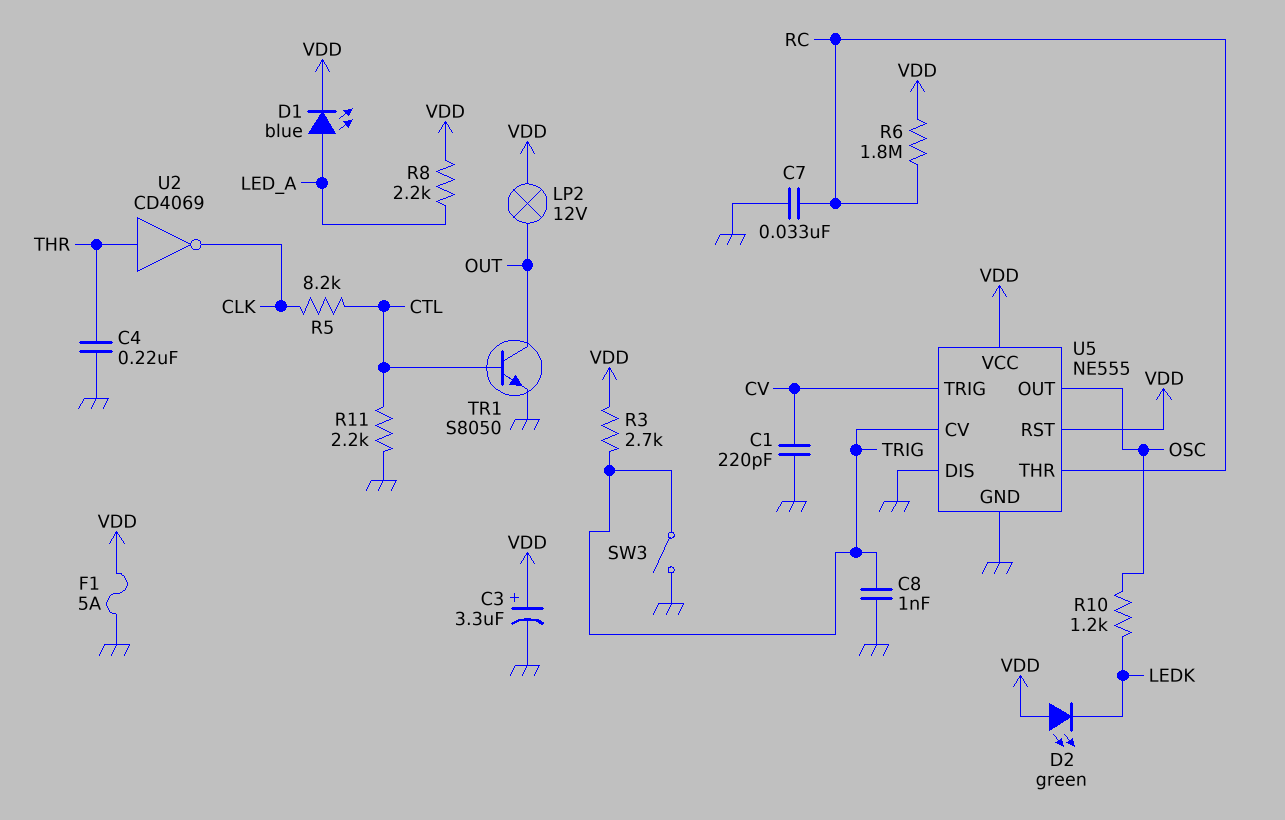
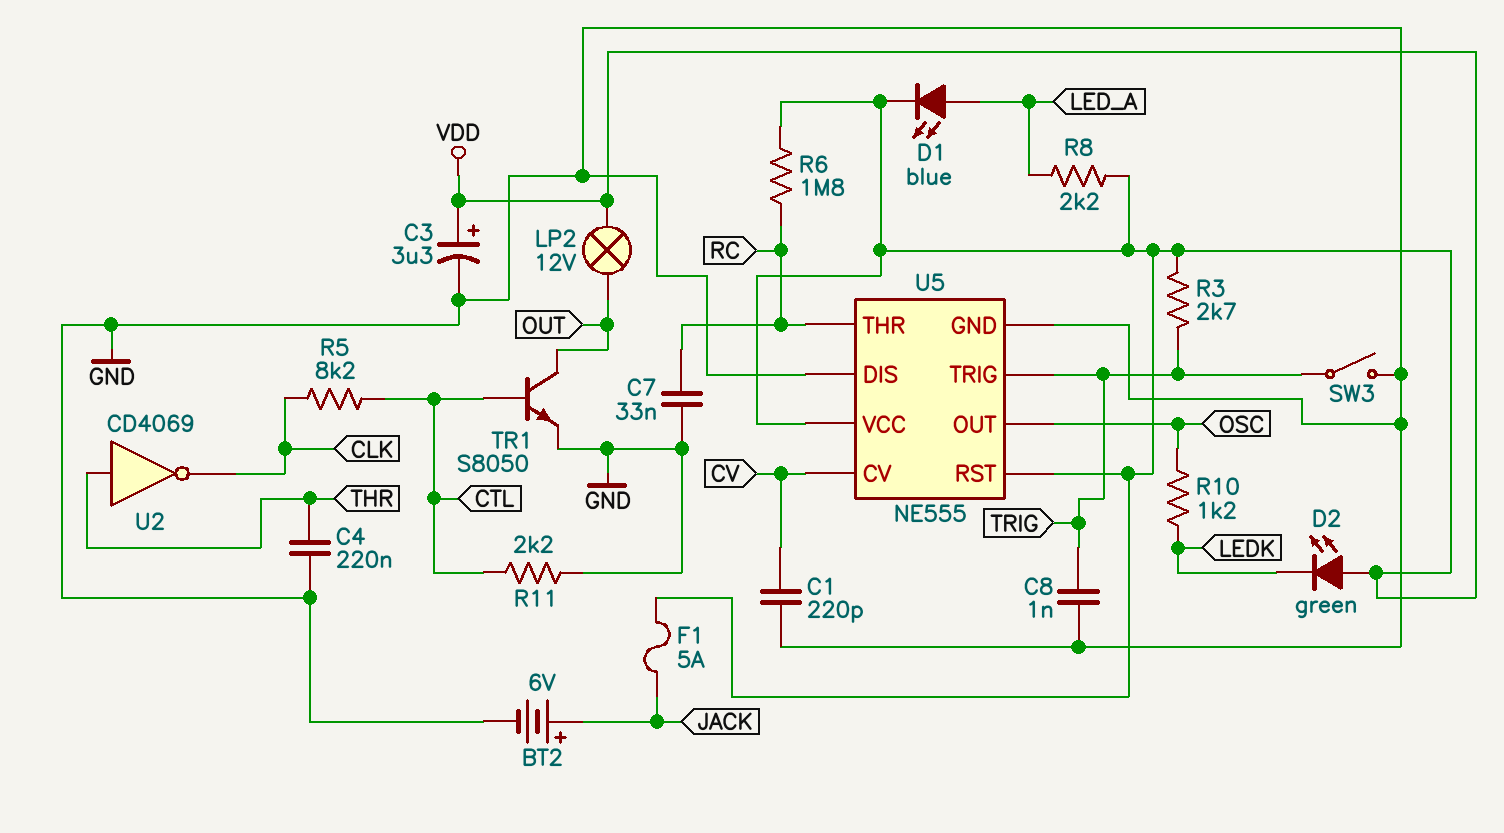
BT2: none -> 6V (plus JACK, minus GND)
F1: 5A (GND, VDD) -> 5A (JACK, VDD)
U5 pin CV: TRIG -> CV
U5 pin TRIG: CV -> TRIG

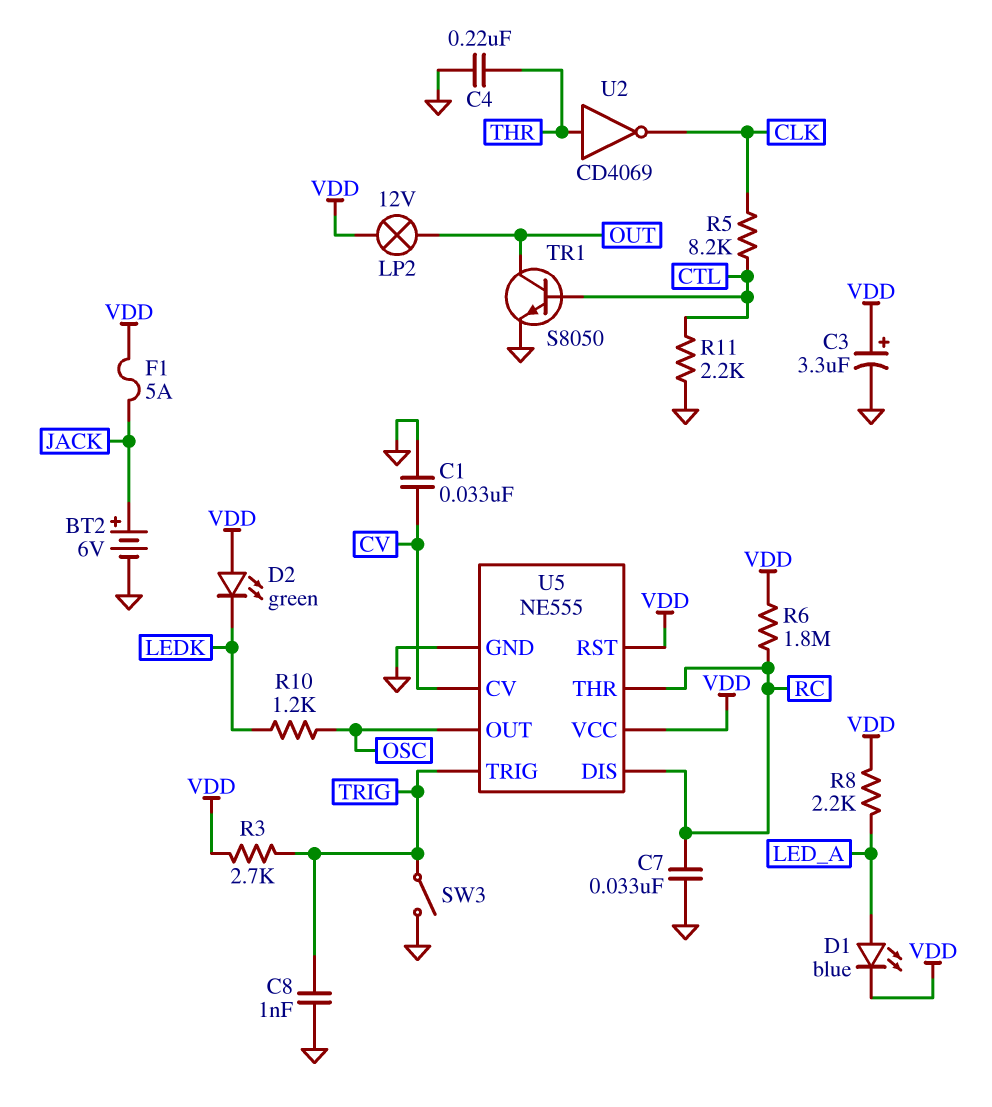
C1: 220pF (CV, GND) -> 33nF (CV, GND)
U5 pin DIS: GND -> RC

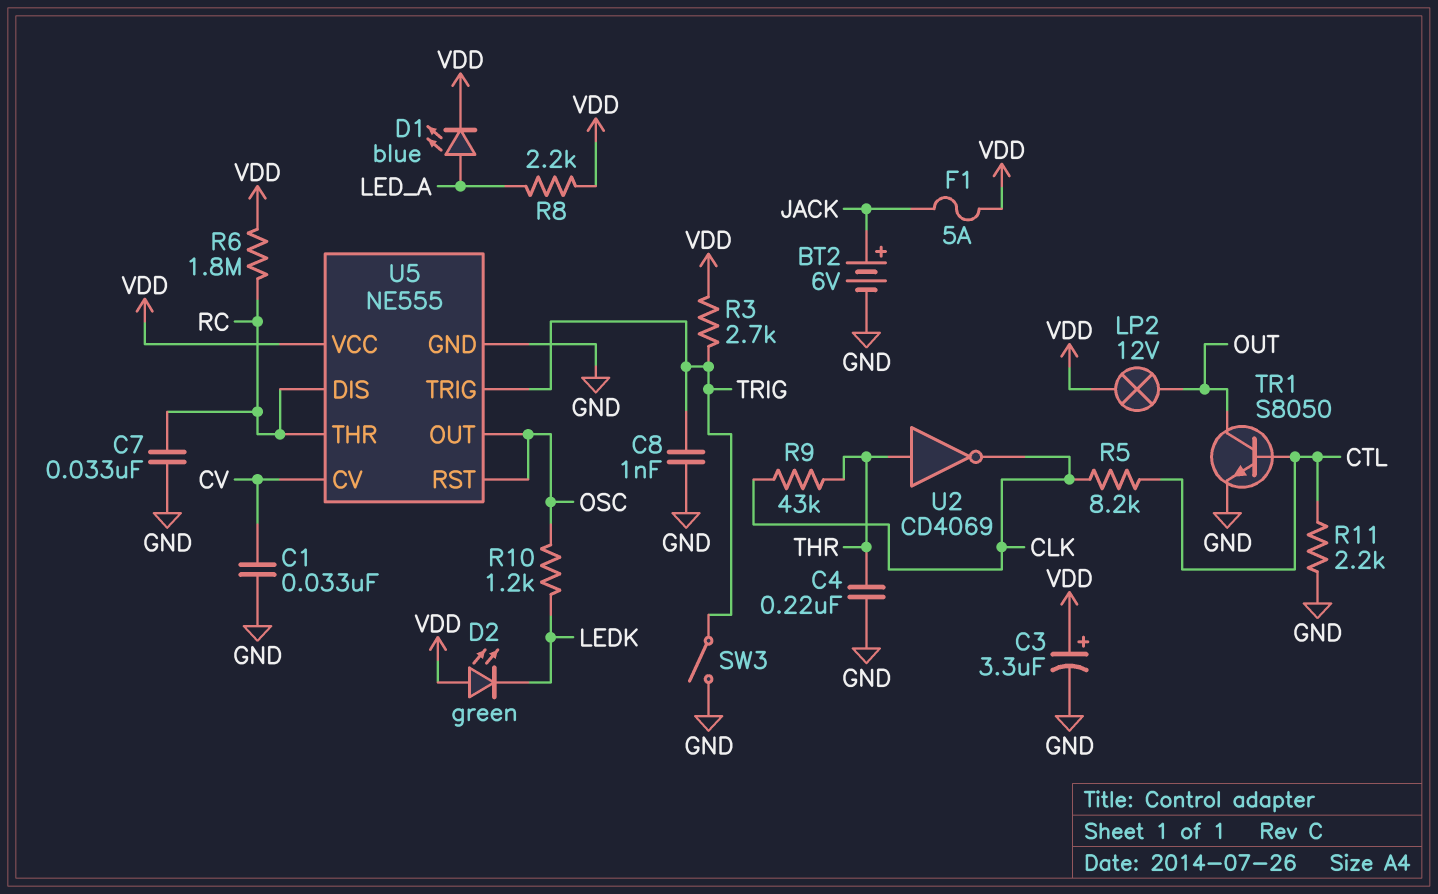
R9: none -> 43k (CLK, THR)
U5 pin RST: VDD -> OSC

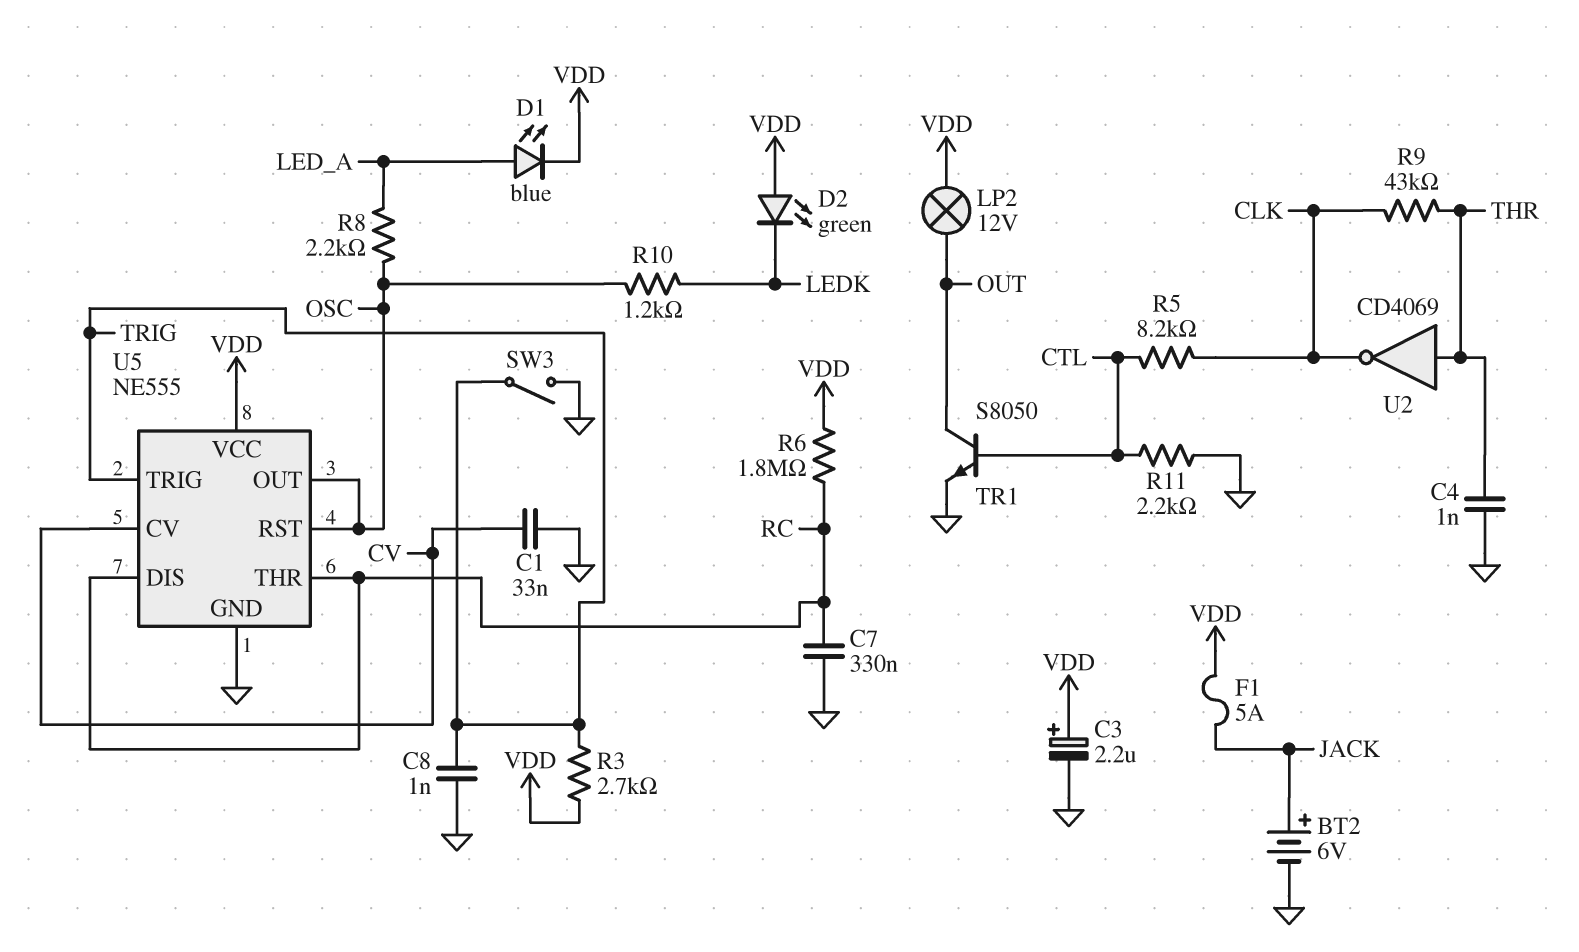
C3: 3.3uF (plus VDD, minus GND) -> 2.2uF (plus VDD, minus GND)
C4: 220nF (GND, THR) -> 1nF (GND, THR)
C7: 33nF (GND, RC) -> 330nF (GND, RC)
R8: 2.2k (LED_A, VDD) -> 2.2k (LED_A, OSC)

